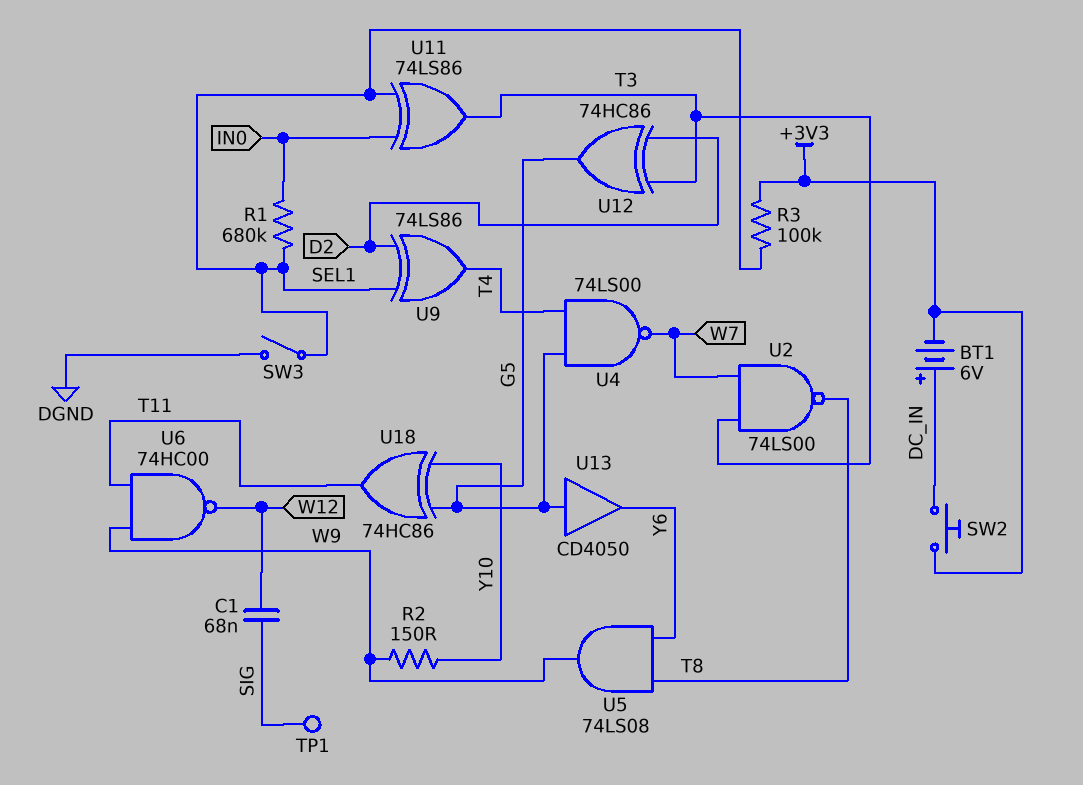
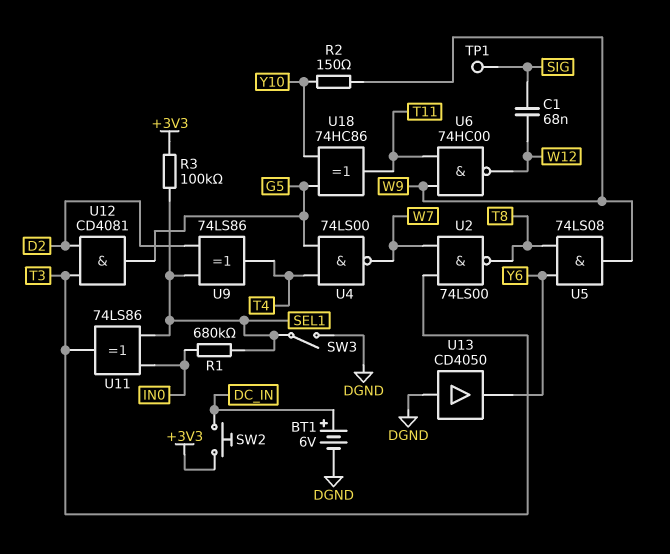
BT1: 6V (plus DC_IN, minus +3V3) -> 6V (plus DC_IN, minus DGND)
U12: XOR 74HC86 (in D2, in T3, out G5) -> AND CD4081 (in D2, in T3, out G5)
U13: buffer CD4050 (in G5, out Y6) -> buffer CD4050 (in DGND, out Y6)

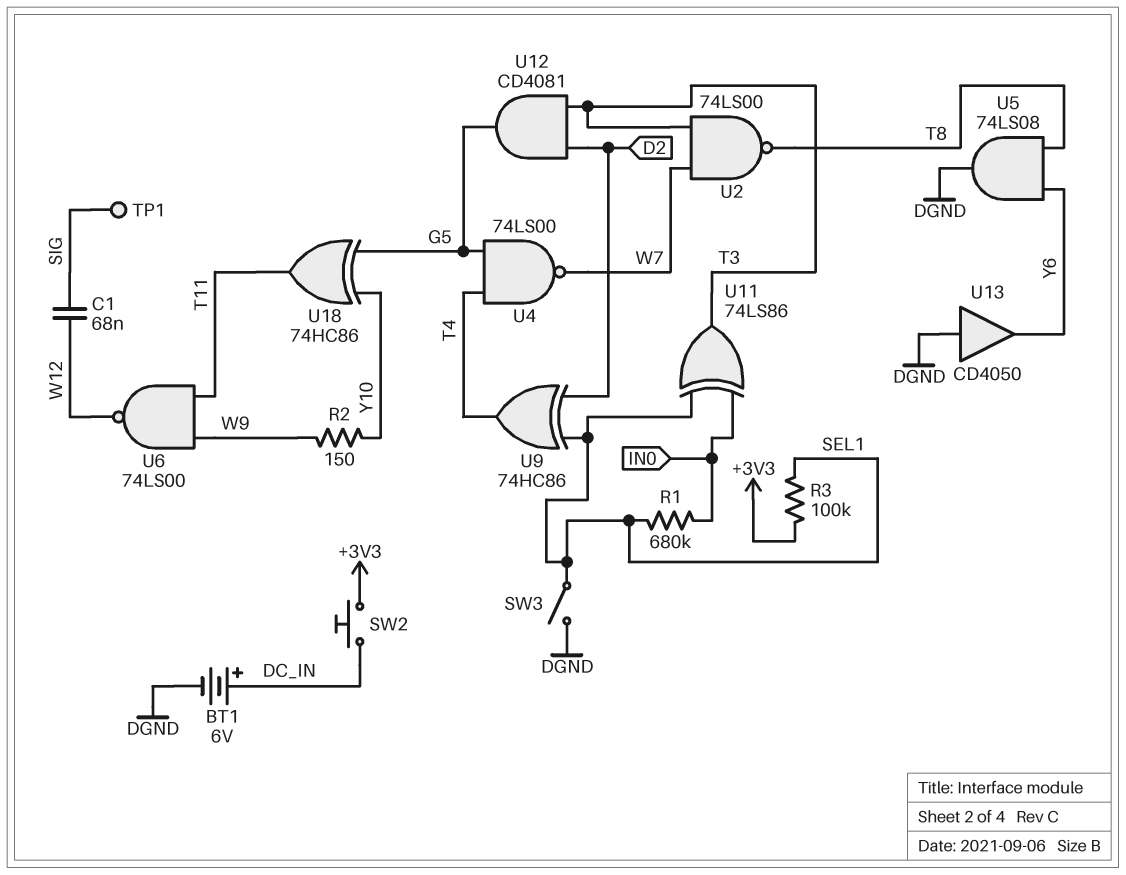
U5: AND 74LS08 (in T8, in Y6, out W9) -> AND 74LS08 (in T8, in Y6, out DGND)
U6: NAND 74HC00 (in T11, in W9, out W12) -> NAND 74LS00 (in T11, in W9, out W12)
U9: XOR 74LS86 (in D2, in SEL1, out T4) -> XOR 74HC86 (in D2, in SEL1, out T4)

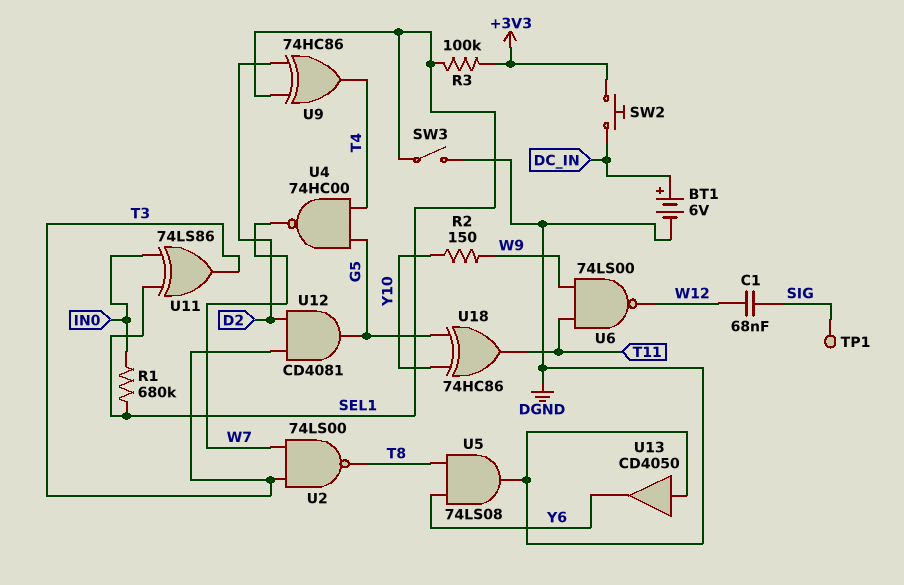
U4: NAND 74LS00 (in G5, in T4, out W7) -> NAND 74HC00 (in G5, in T4, out W7)

